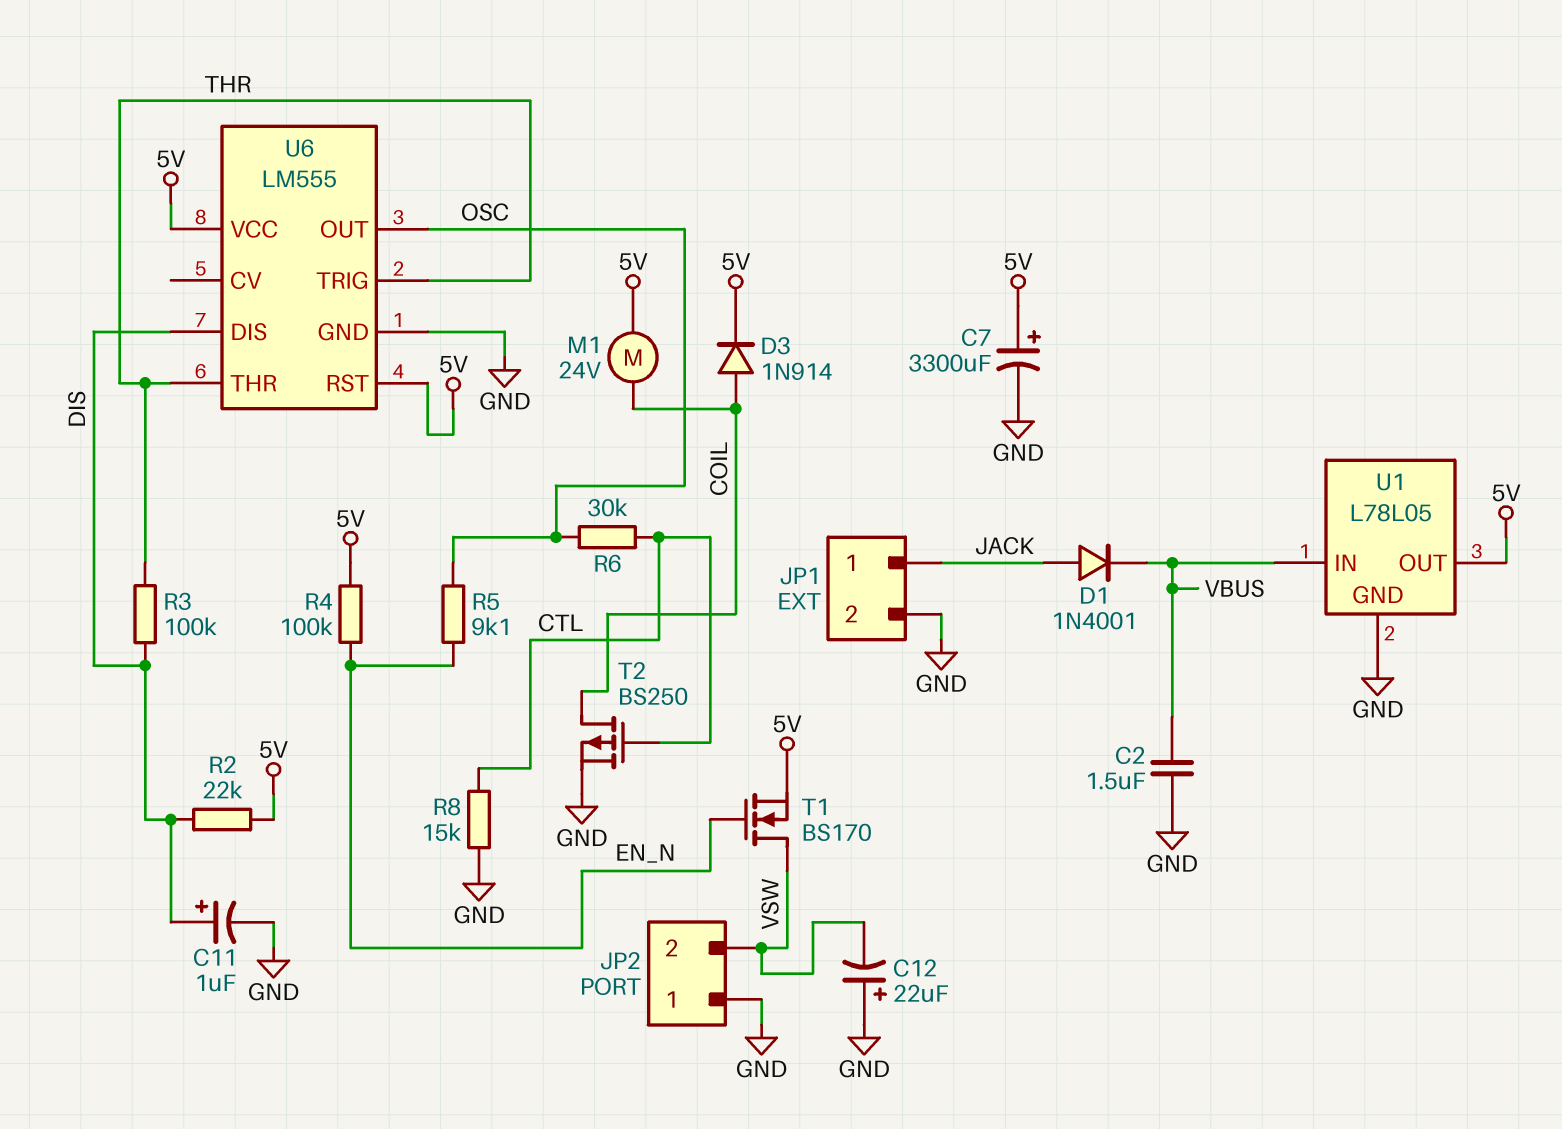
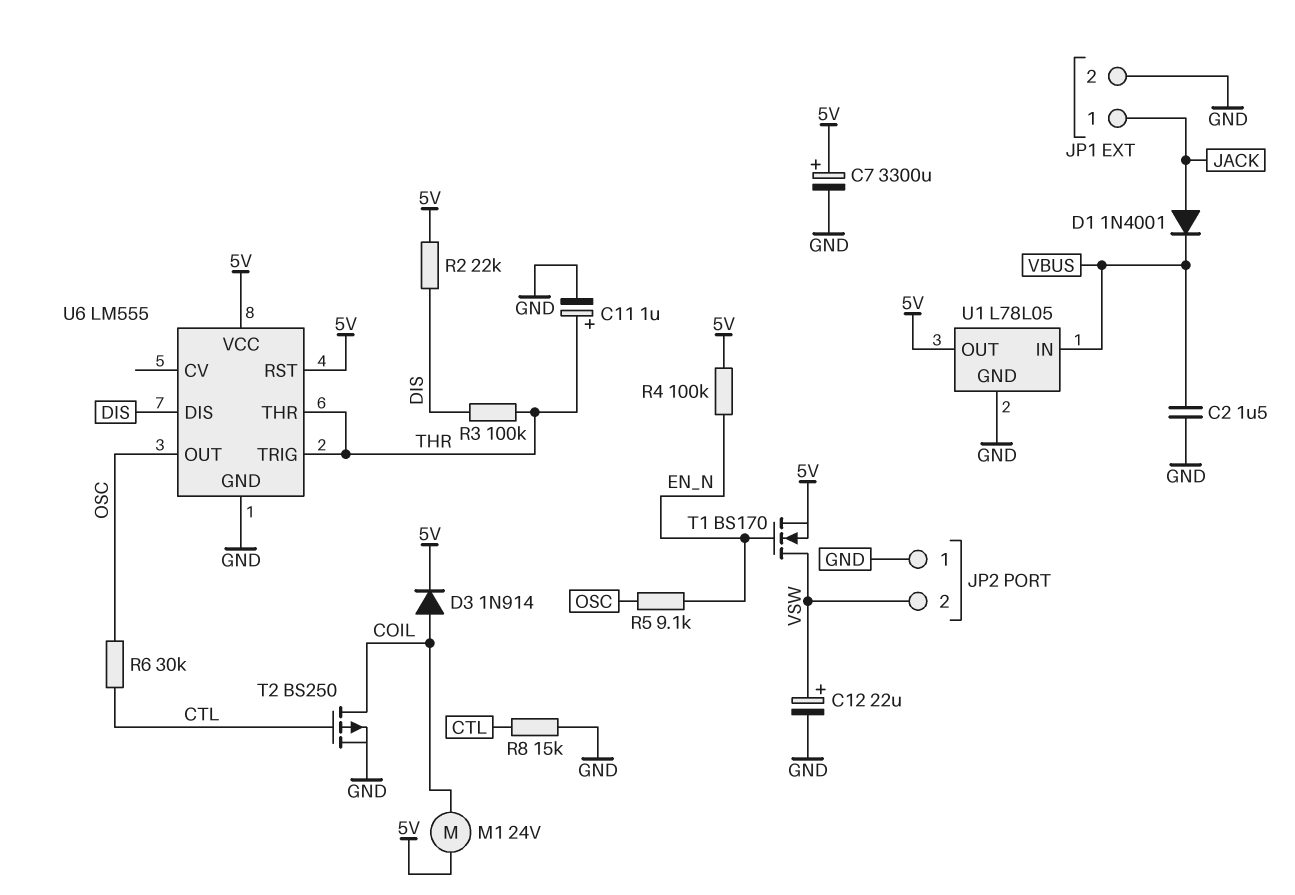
C11: 1uF (plus DIS, minus GND) -> 1uF (plus THR, minus GND)
C12: 22uF (plus GND, minus VSW) -> 22uF (plus VSW, minus GND)

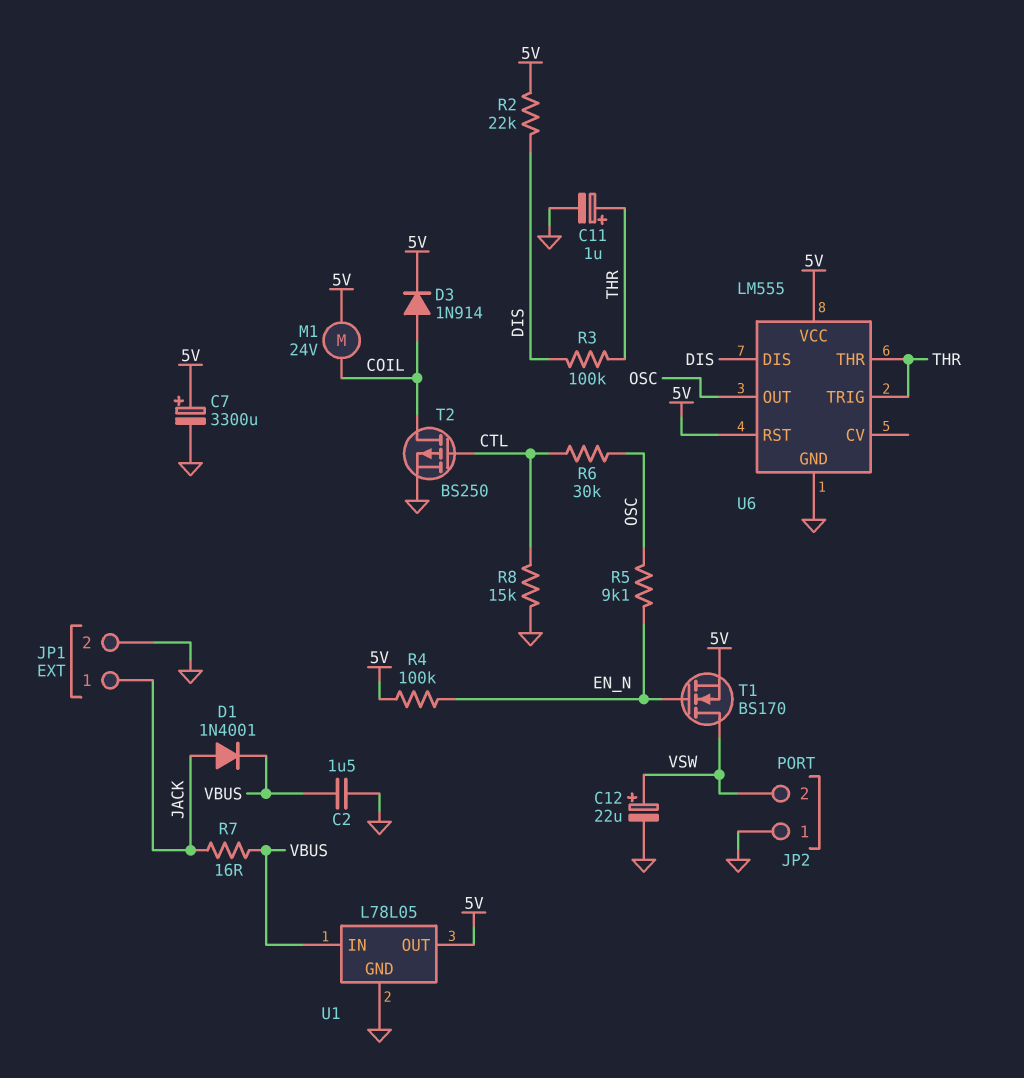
R7: none -> 16 (JACK, VBUS)

